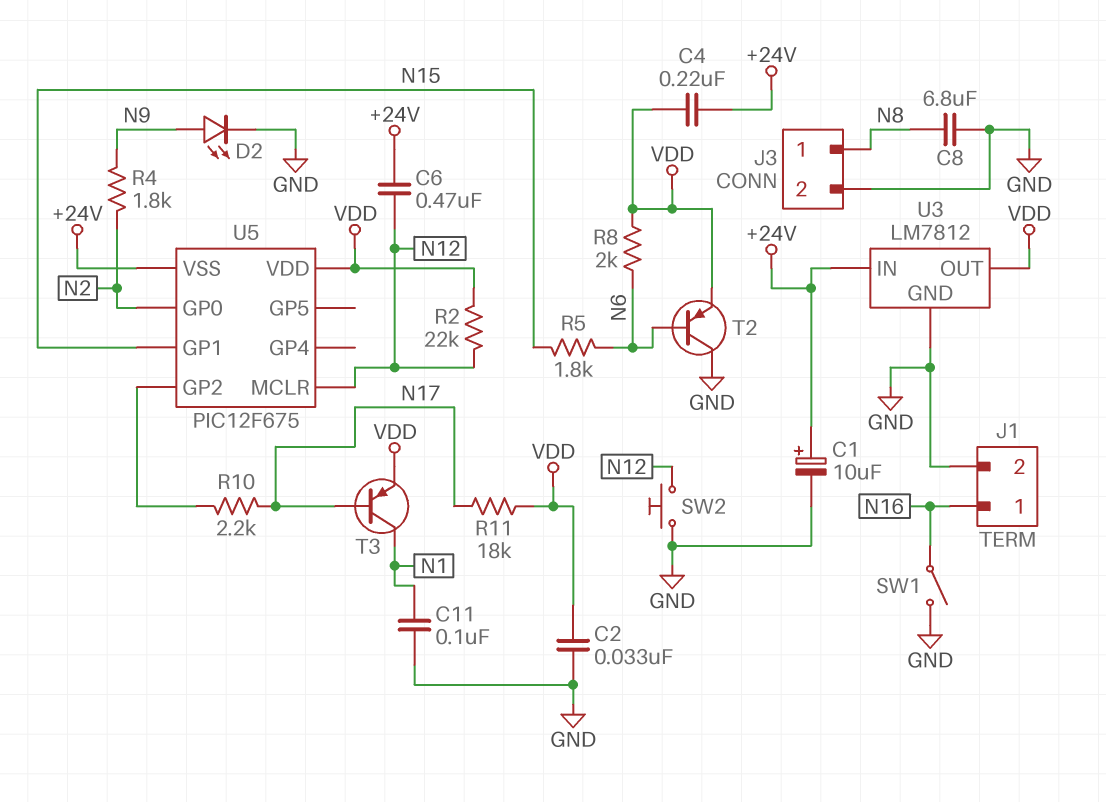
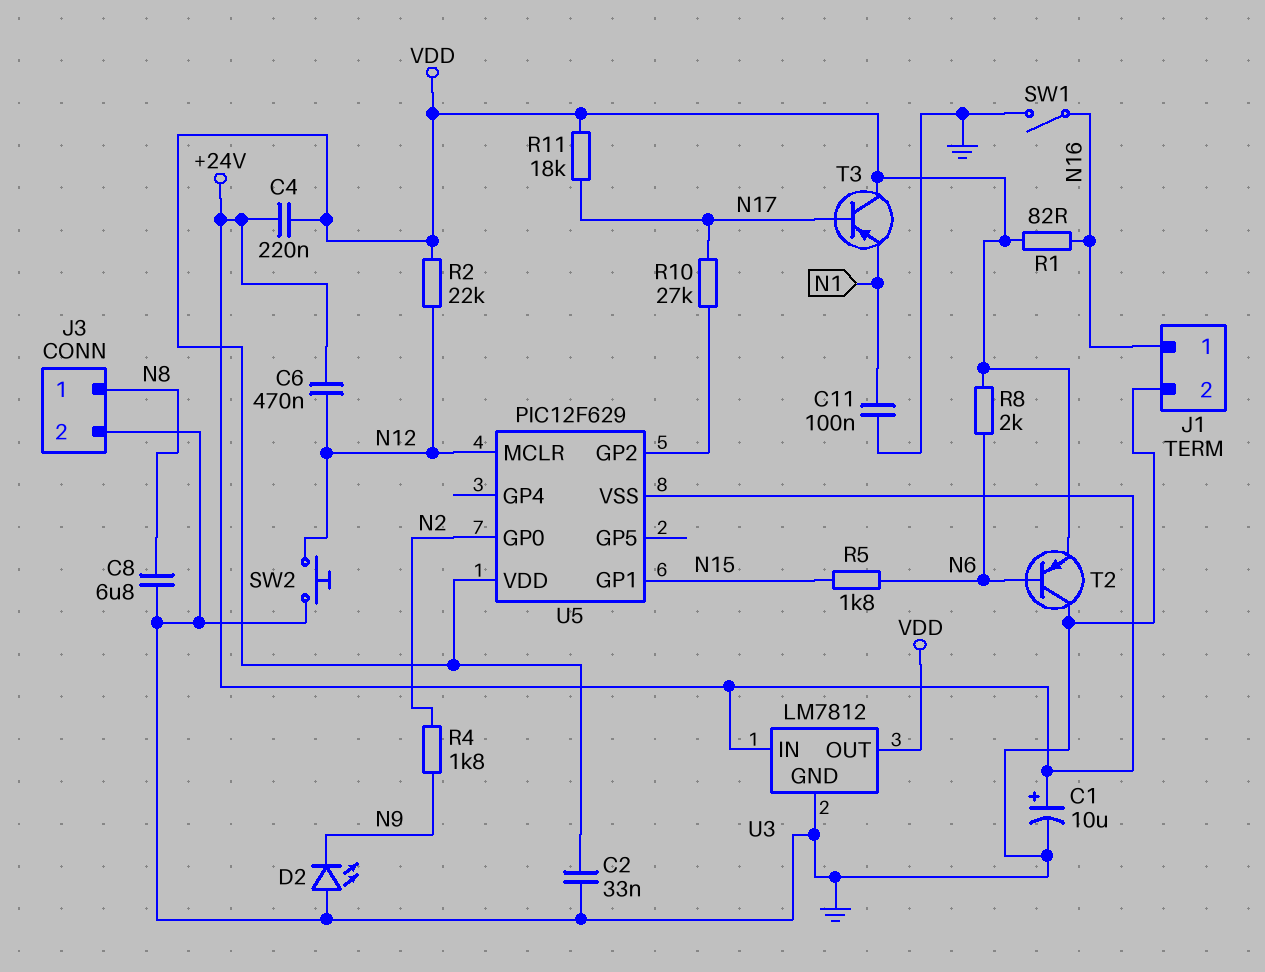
D2: LED (A N9, K GND) -> LED (A GND, K N9)
R1: none -> 82 (N16, VDD)
R10: 2.2k (N17, U5/GP2) -> 27k (N17, U5/GP2)
T3: PNP (B N17, C N1, E VDD) -> PNP (B N17, C VDD, E N1)
U5: PIC12F675 -> PIC12F629

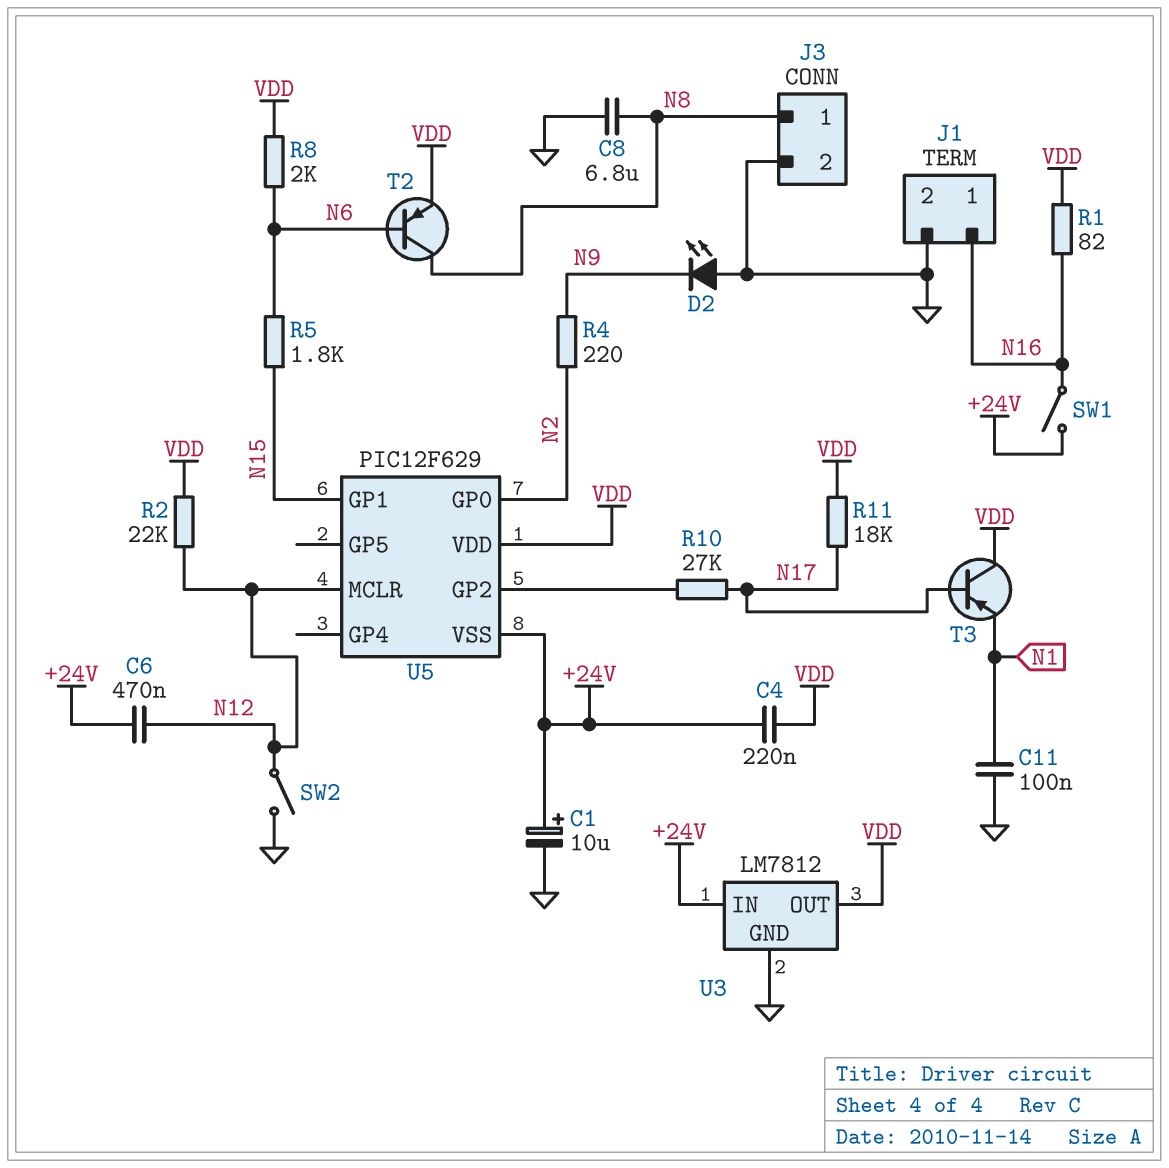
C2: 33nF (GND, VDD) -> none
R4: 1.8k (N2, N9) -> 220 (N2, N9)
SW1: switch (GND, N16) -> switch (+24V, N16)
SW2: button (GND, N12) -> switch (GND, N12)
T2: PNP (B N6, C GND, E VDD) -> PNP (B N6, C N8, E VDD)

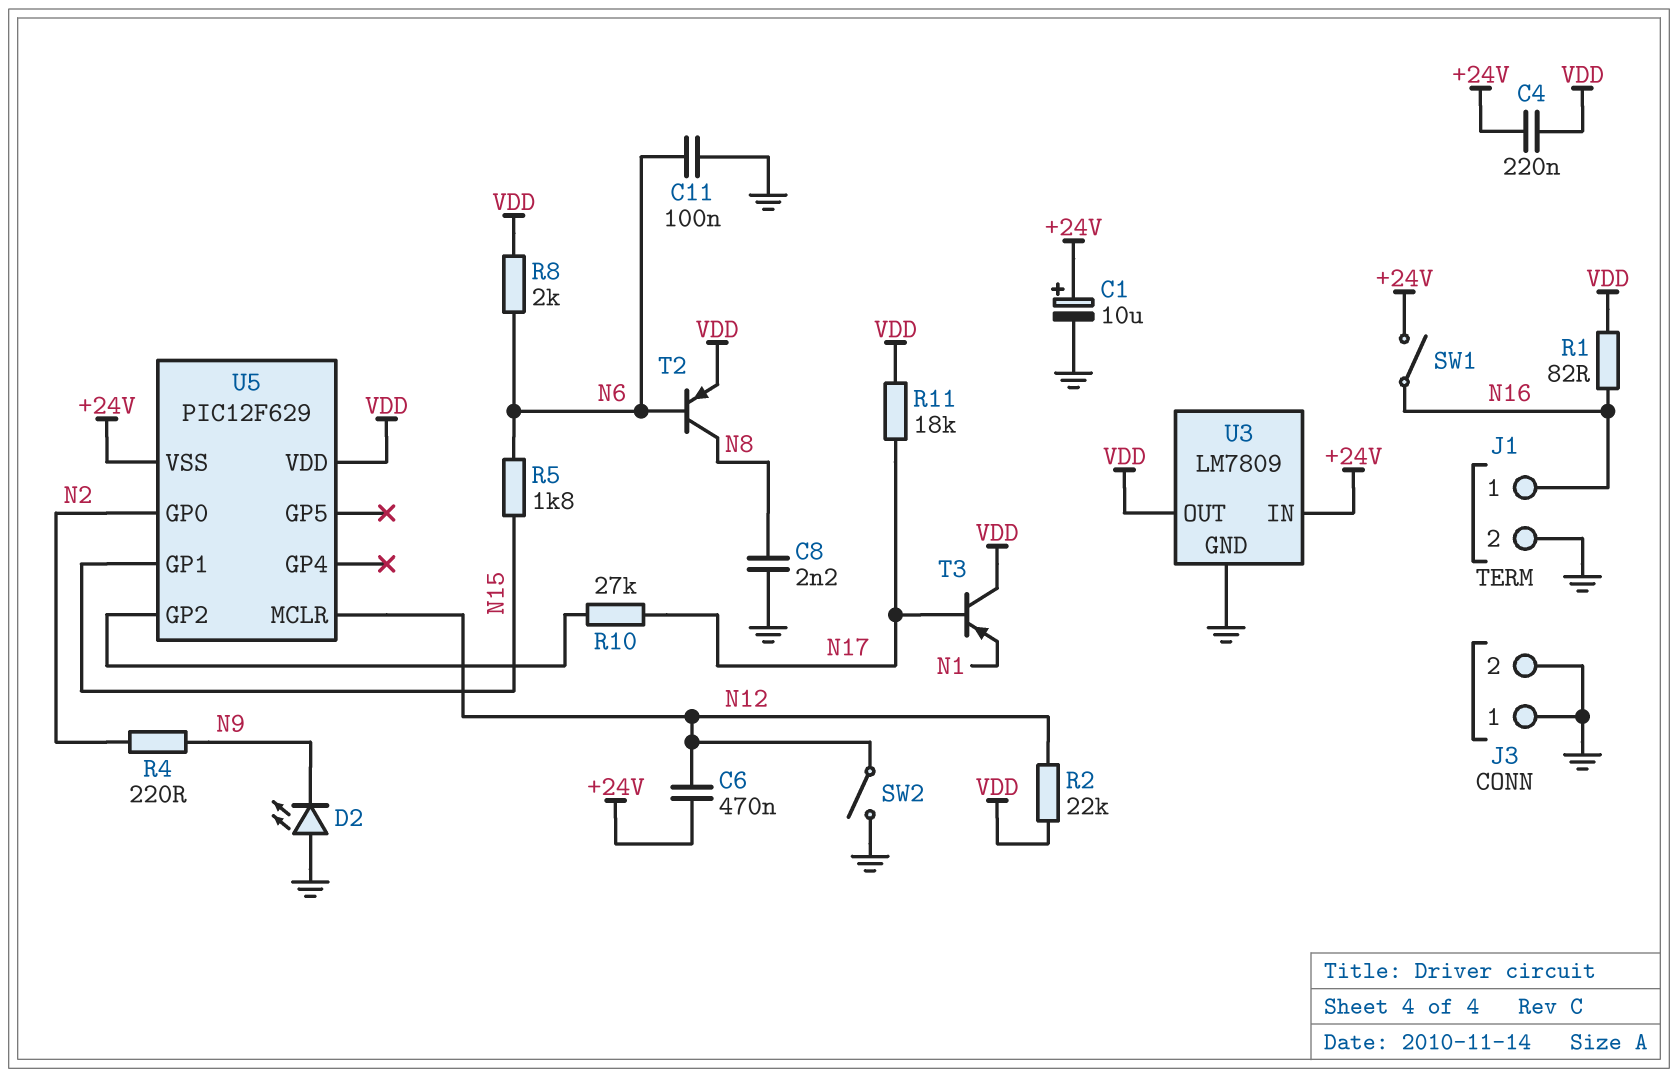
C8: 6.8uF (GND, N8) -> 2.2nF (GND, N8)
C11: 100nF (GND, N1) -> 100nF (GND, N6)
J3 pin 1: N8 -> GND
U3: LM7812 -> LM7809

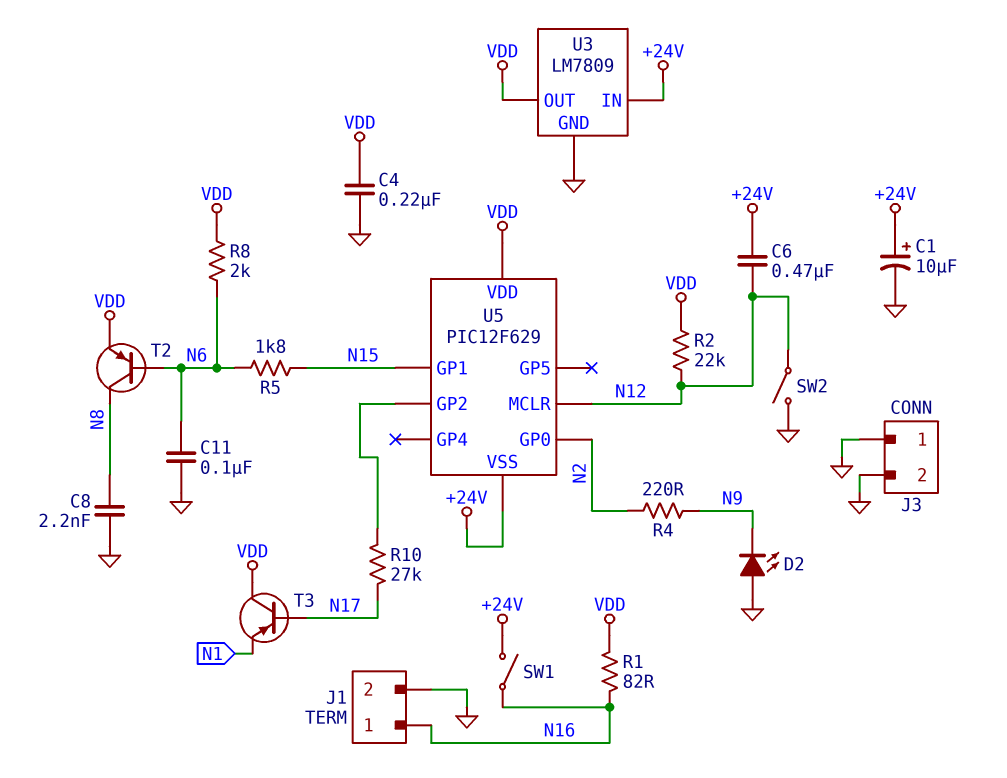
C4: 220nF (+24V, VDD) -> 220nF (GND, VDD)
R11: 18k (N17, VDD) -> none

